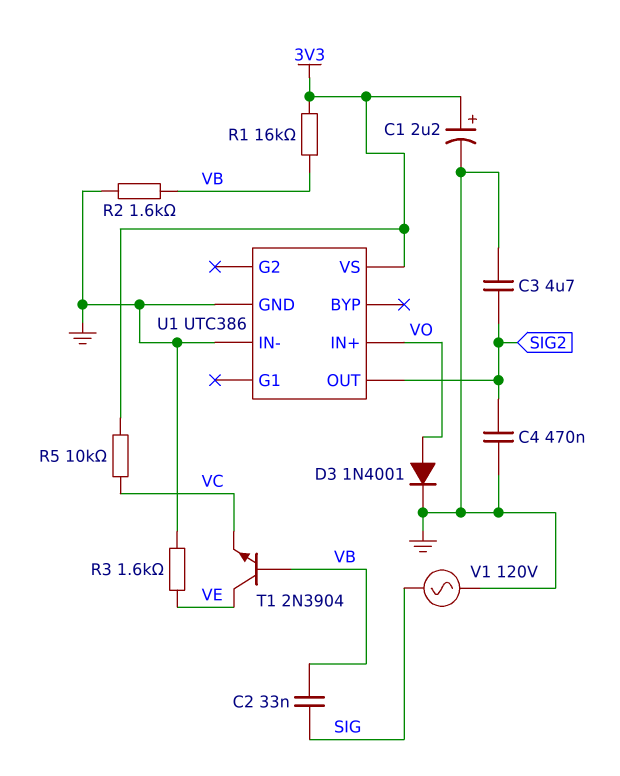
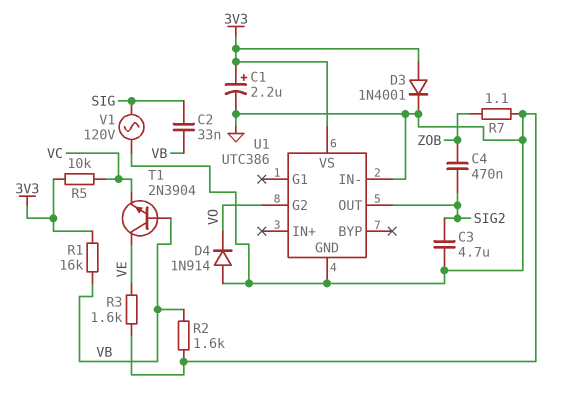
C4: 470nF (GND, SIG2) -> 470nF (SIG2, ZOB)
D3: diode 1N4001 (A VO, K GND) -> diode 1N4001 (A 3V3, K GND)
D4: none -> diode 1N914 (A GND, K VO)
R7: none -> 1.1 (GND, ZOB)
U1 pin G2: none -> VO
U1 pin IN+: VO -> none

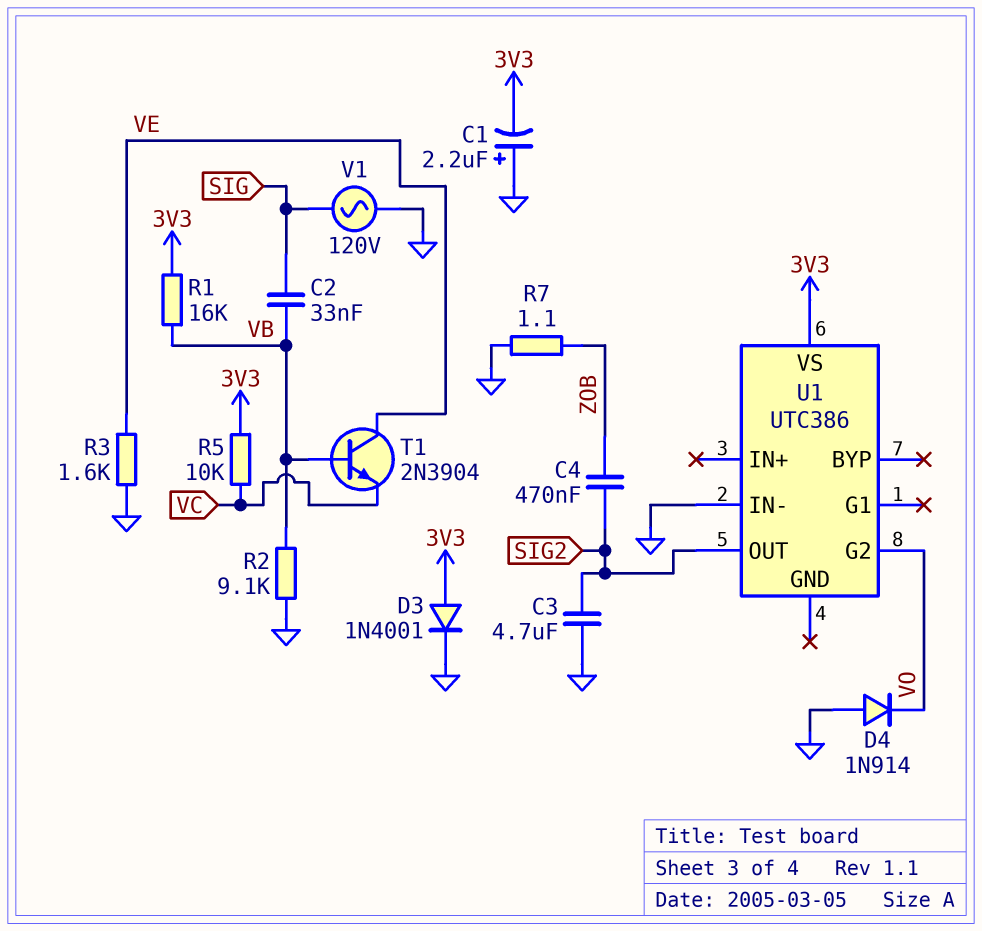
C1: 2.2uF (plus 3V3, minus GND) -> 2.2uF (plus GND, minus 3V3)
R2: 1.6k (GND, VB) -> 9.1k (GND, VB)
U1 pin GND: GND -> none

